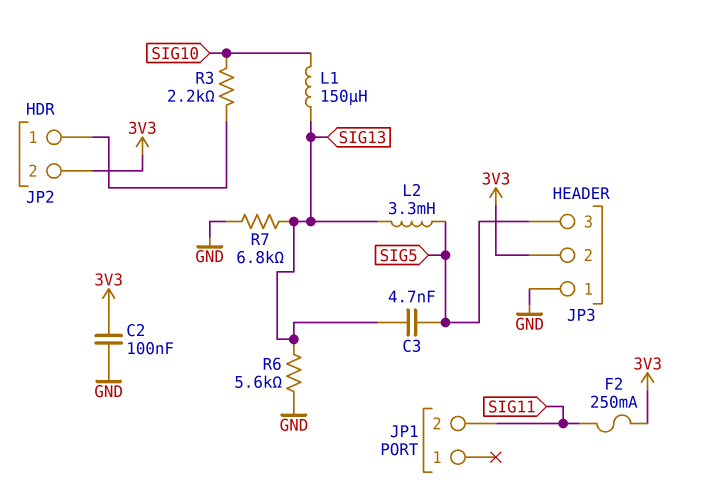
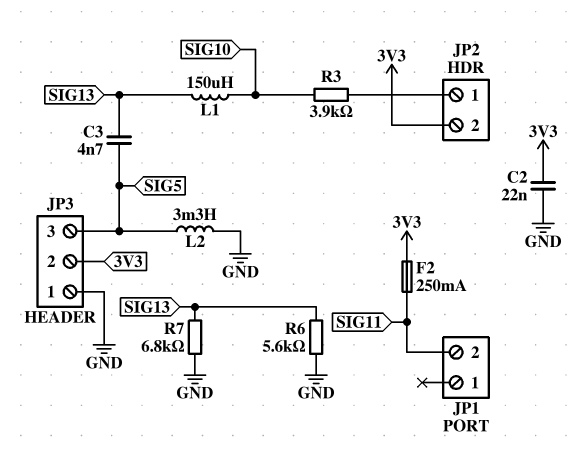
C2: 100nF (3V3, GND) -> 22nF (3V3, GND)
L2: 3.3mH (SIG5, SIG13) -> 3.3mH (GND, SIG5)
R3: 2.2k (JP2/1, SIG10) -> 3.9k (JP2/1, SIG10)

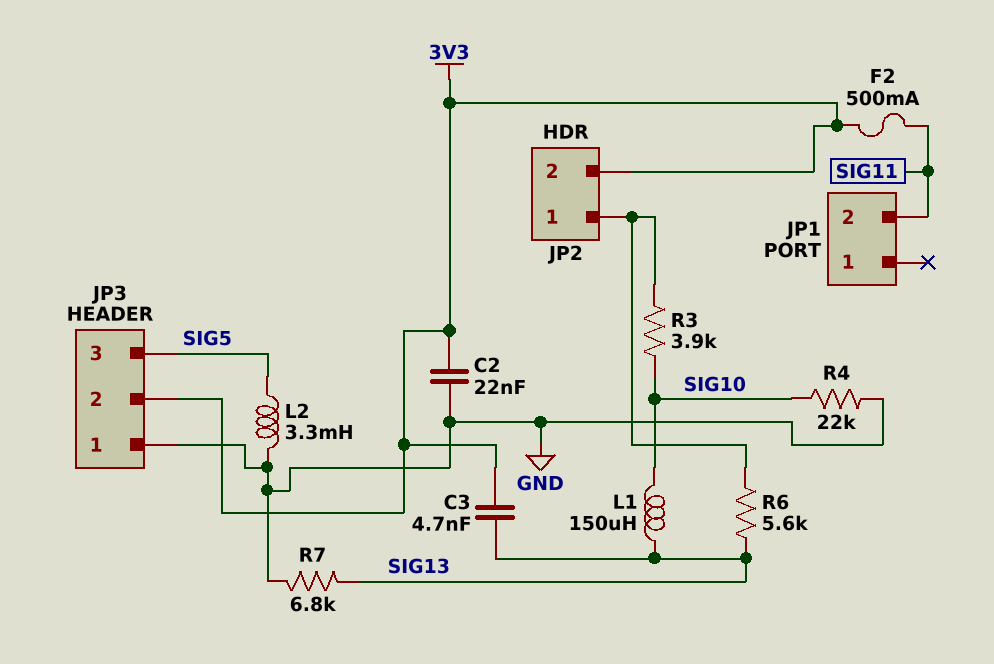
C3: 4.7nF (SIG5, SIG13) -> 4.7nF (3V3, SIG13)
F2: 250mA (3V3, SIG11) -> 500mA (3V3, SIG11)
R4: none -> 22k (GND, SIG10)
R6: 5.6k (GND, SIG13) -> 5.6k (JP2/1, SIG13)

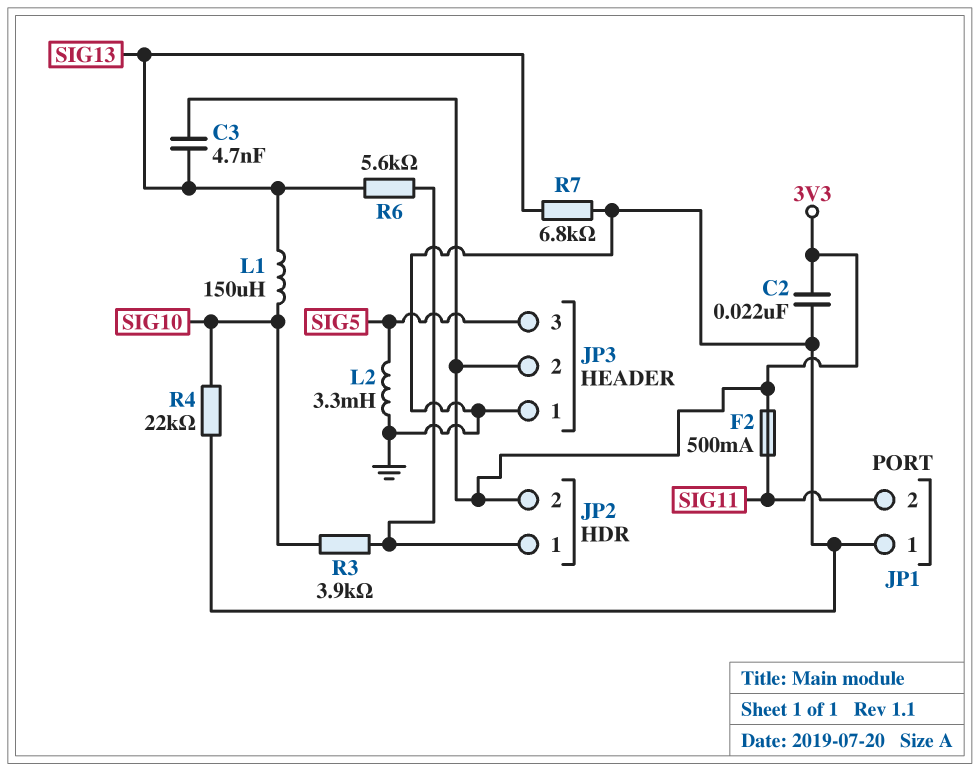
JP1 pin 1: none -> GND

